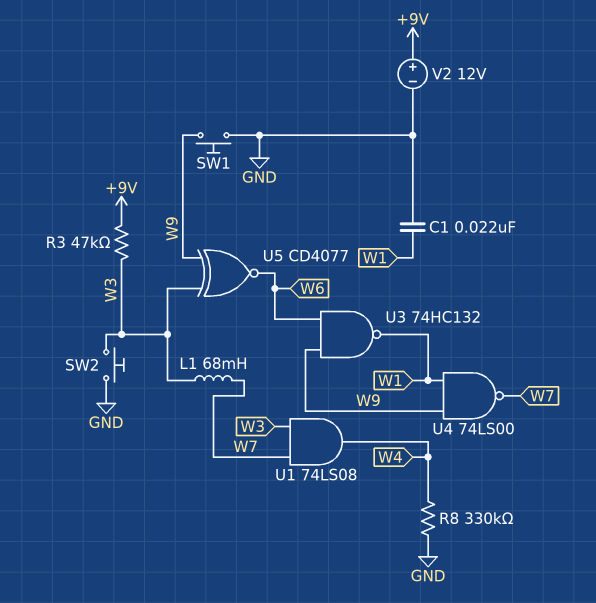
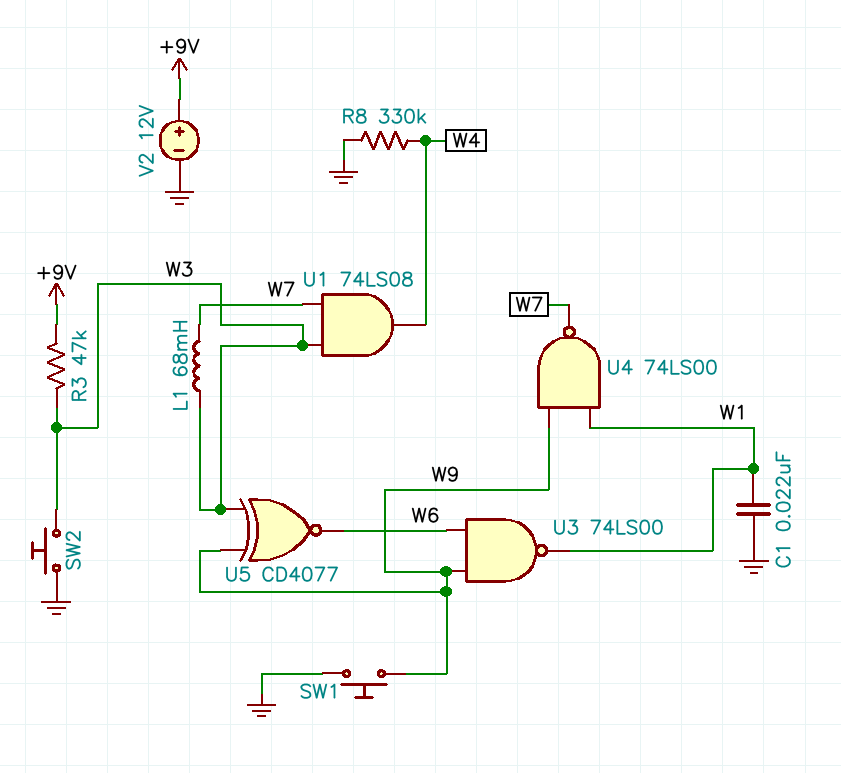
U3: NAND 74HC132 (in W6, in W9, out W1) -> NAND 74LS00 (in W6, in W9, out W1)

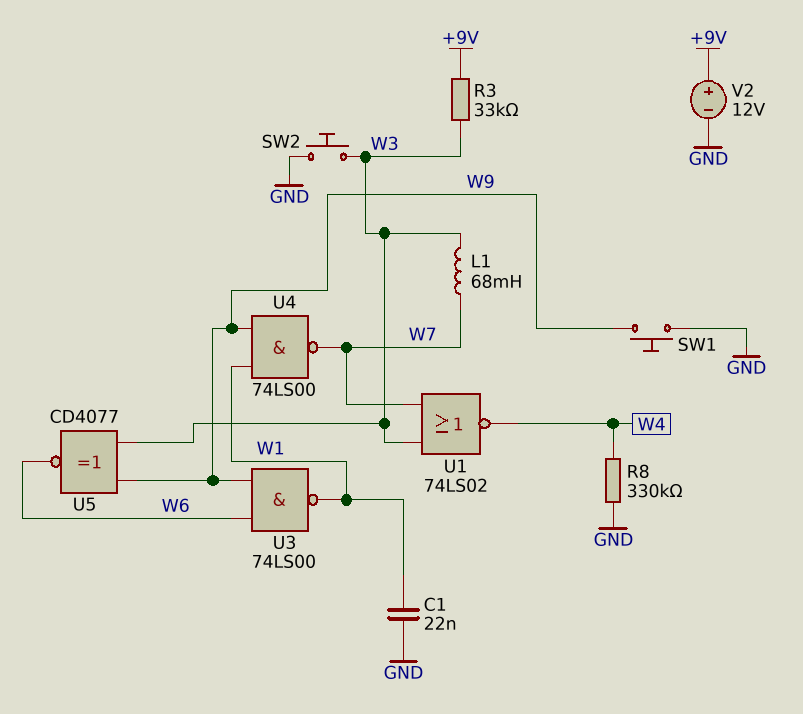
R3: 47k (+9V, W3) -> 33k (+9V, W3)
U1: AND 74LS08 (in W3, in W7, out W4) -> NOR 74LS02 (in W3, in W7, out W4)

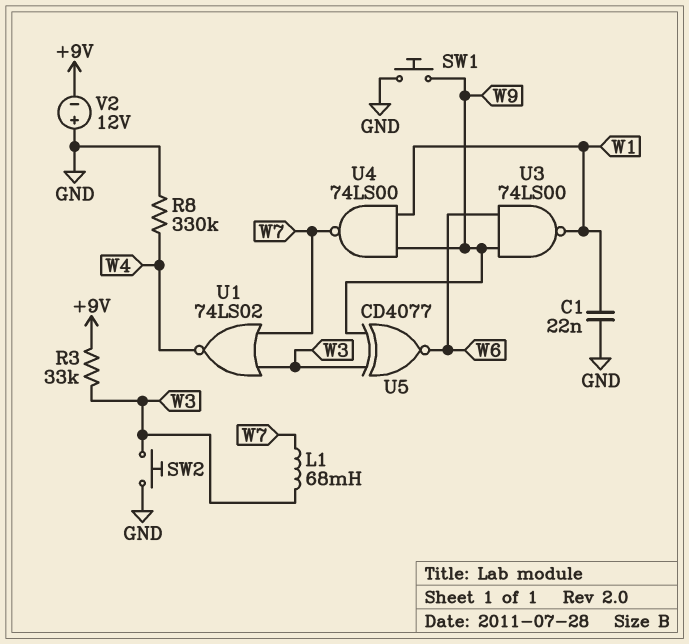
V2: 12V (plus +9V, minus GND) -> 12V (plus GND, minus +9V)

